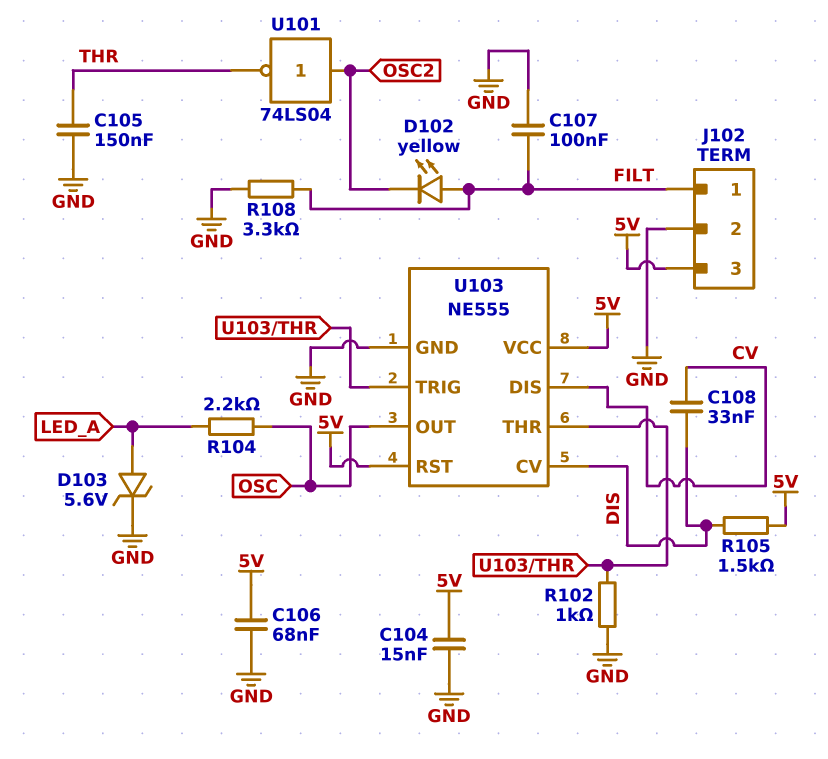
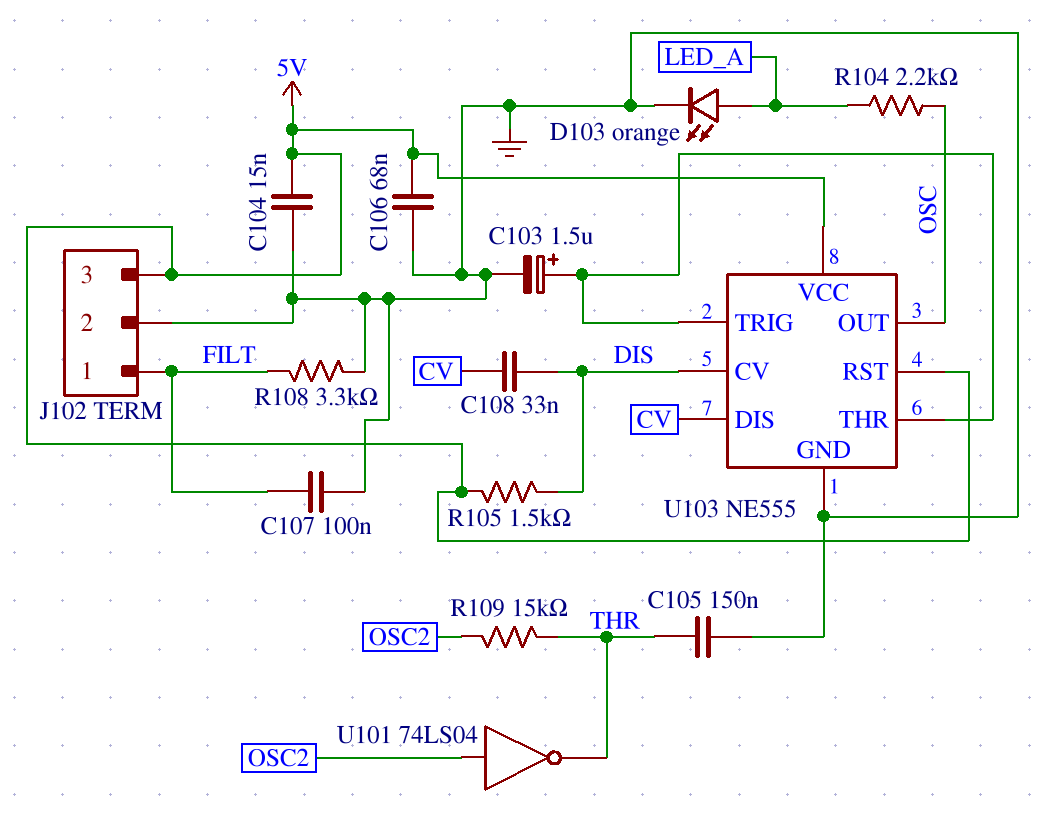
C103: none -> 1.5uF (plus U103/THR, minus GND)
D102: LED yellow (A FILT, K OSC2) -> none
D103: zener 5.6V (A LED_A, K GND) -> LED orange (A LED_A, K GND)
R102: 1k (GND, U103/THR) -> none
R109: none -> 15k (OSC2, THR)

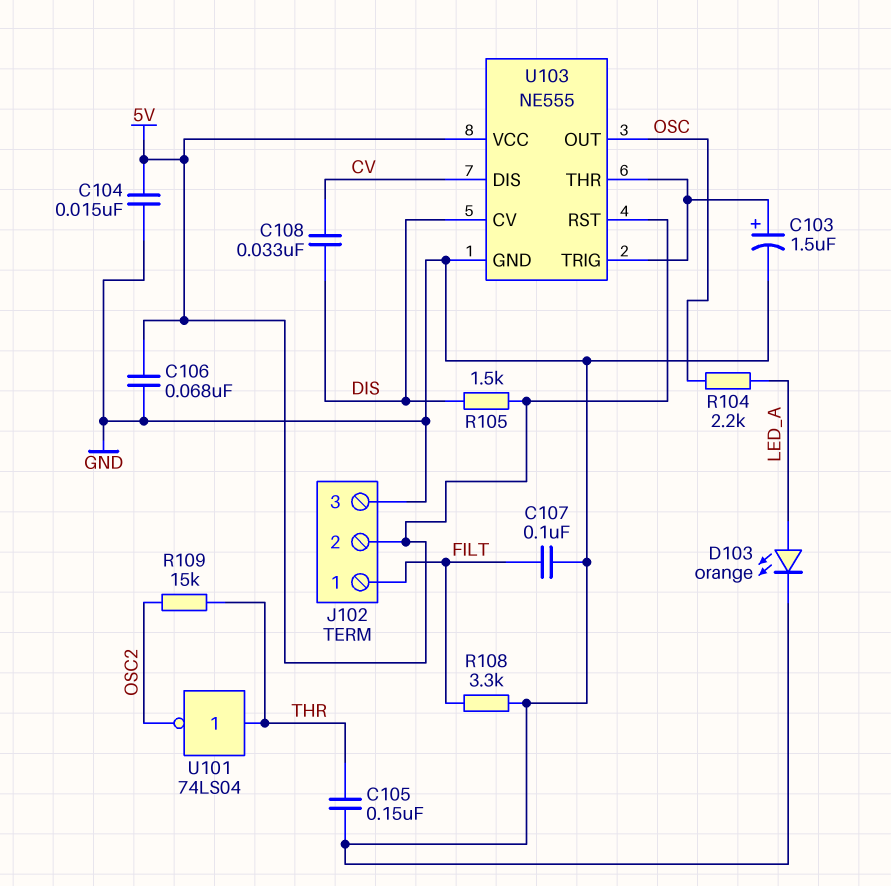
J102 pin 2: GND -> 5V
J102 pin 3: 5V -> GND
U101: NOT 74LS04 (in OSC2, out THR) -> NOT 74LS04 (in THR, out OSC2)

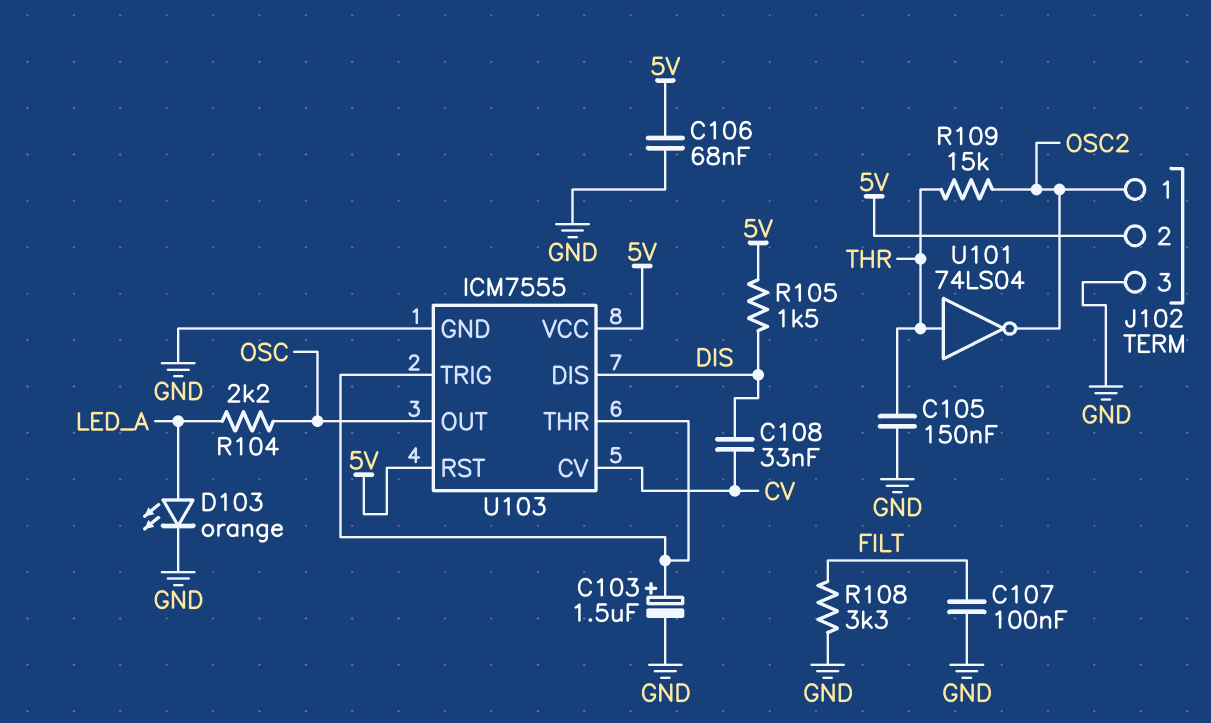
C104: 15nF (5V, GND) -> none
J102 pin 1: FILT -> OSC2
U103: NE555 -> ICM7555
U103 pin CV: DIS -> CV
U103 pin DIS: CV -> DIS

